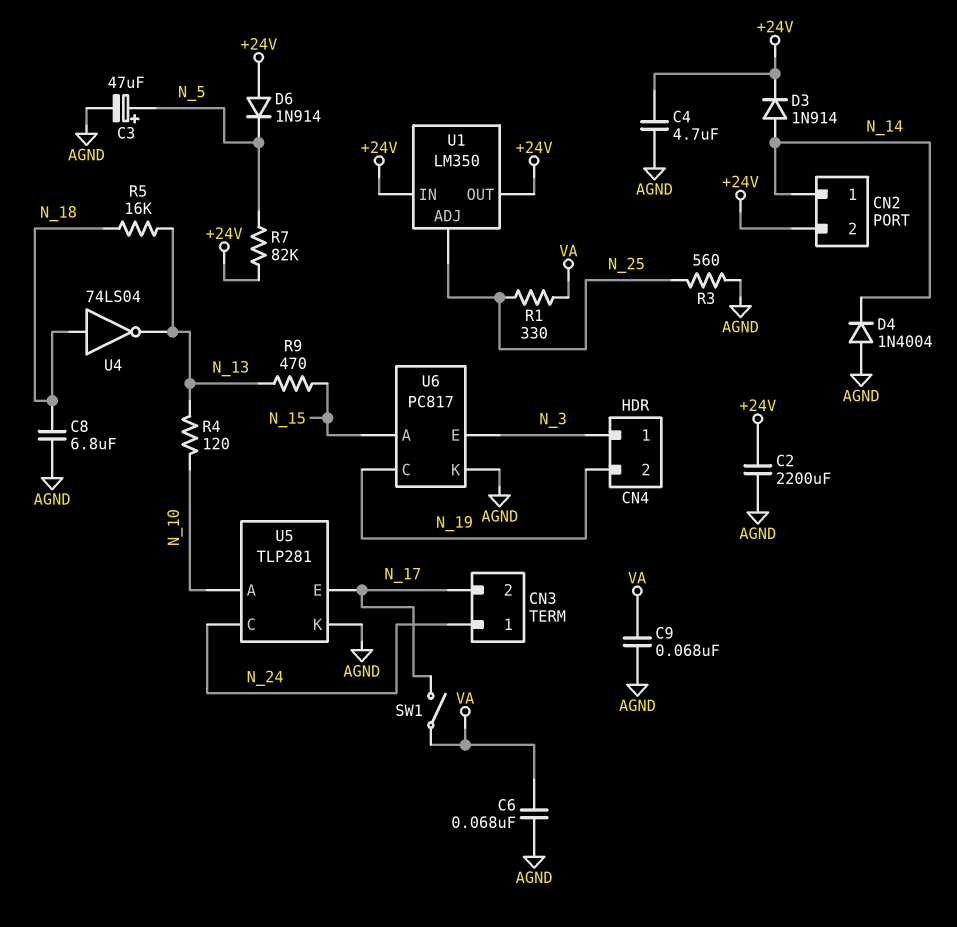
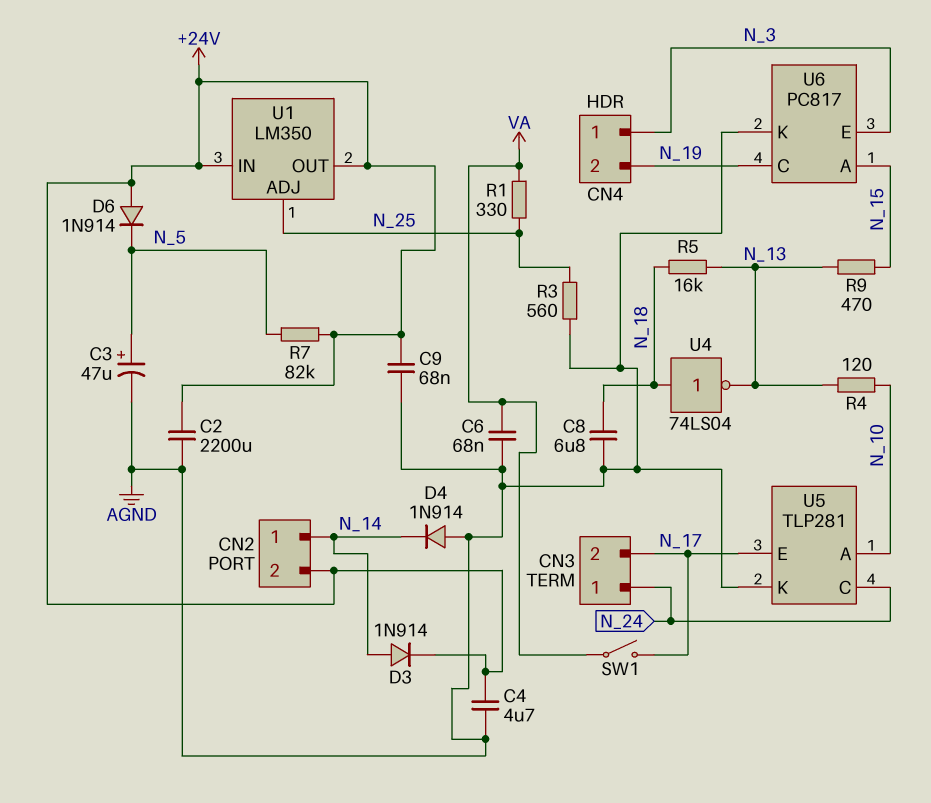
C9: 68nF (AGND, VA) -> 68nF (+24V, AGND)
D4: diode 1N4004 (A AGND, K N_14) -> diode 1N914 (A AGND, K N_14)

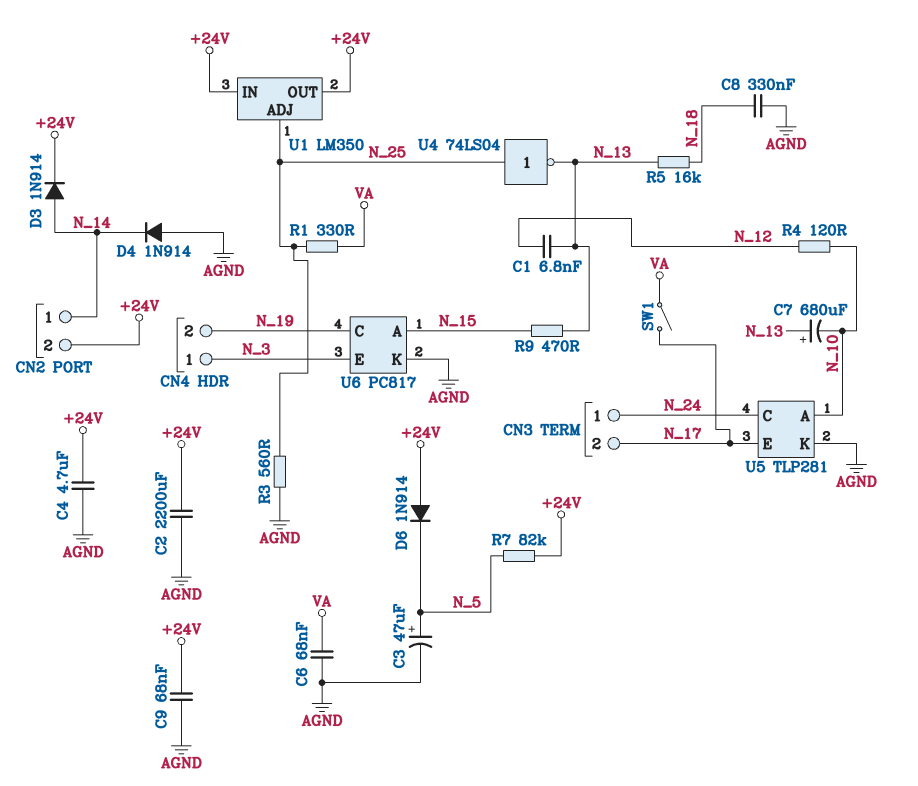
C1: none -> 6.8nF (N_12, N_13)
C7: none -> 680uF (plus N_13, minus N_10)
C8: 6.8uF (AGND, N_18) -> 330nF (AGND, N_18)
R4: 120 (N_10, N_13) -> 120 (N_10, N_12)
U4: NOT 74LS04 (in N_18, out N_13) -> NOT 74LS04 (in N_25, out N_13)

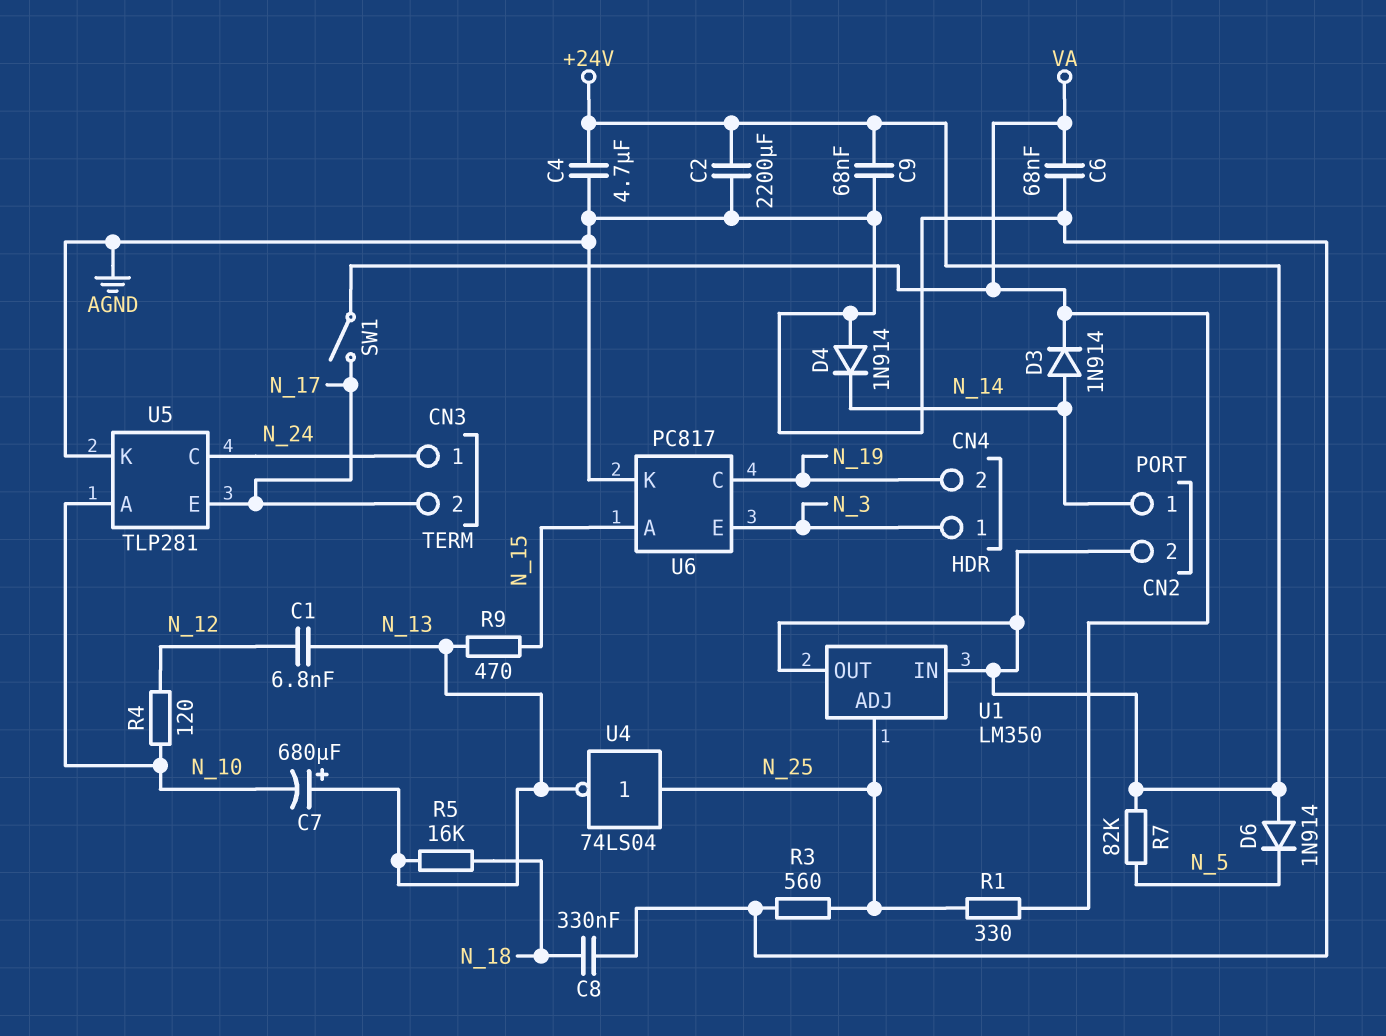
C3: 47uF (plus N_5, minus AGND) -> none
D3: diode 1N914 (A N_14, K +24V) -> diode 1N914 (A N_14, K VA)

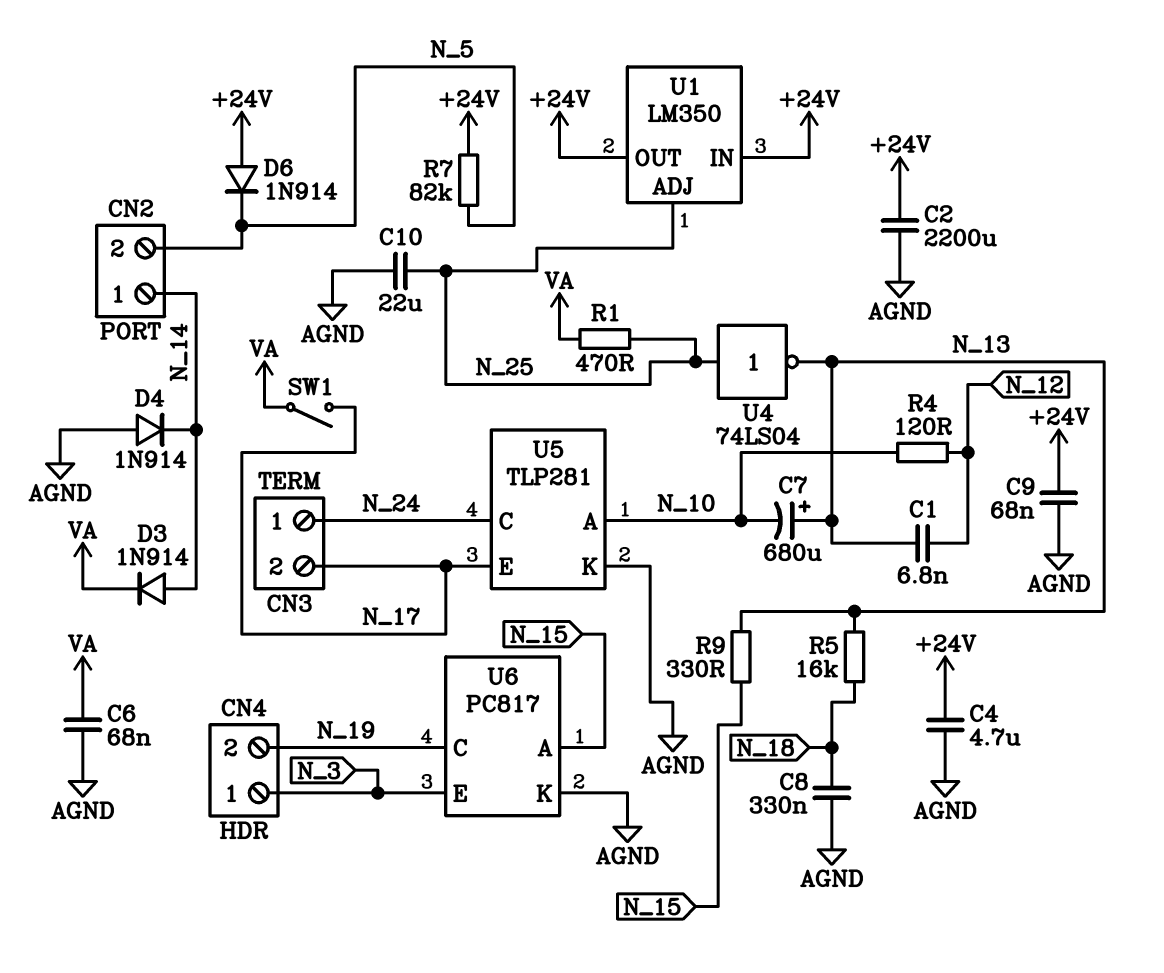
C10: none -> 22uF (AGND, N_25)
CN2 pin 2: +24V -> N_5
R1: 330 (N_25, VA) -> 470 (N_25, VA)
R3: 560 (AGND, N_25) -> none
R9: 470 (N_13, N_15) -> 330 (N_13, N_15)

